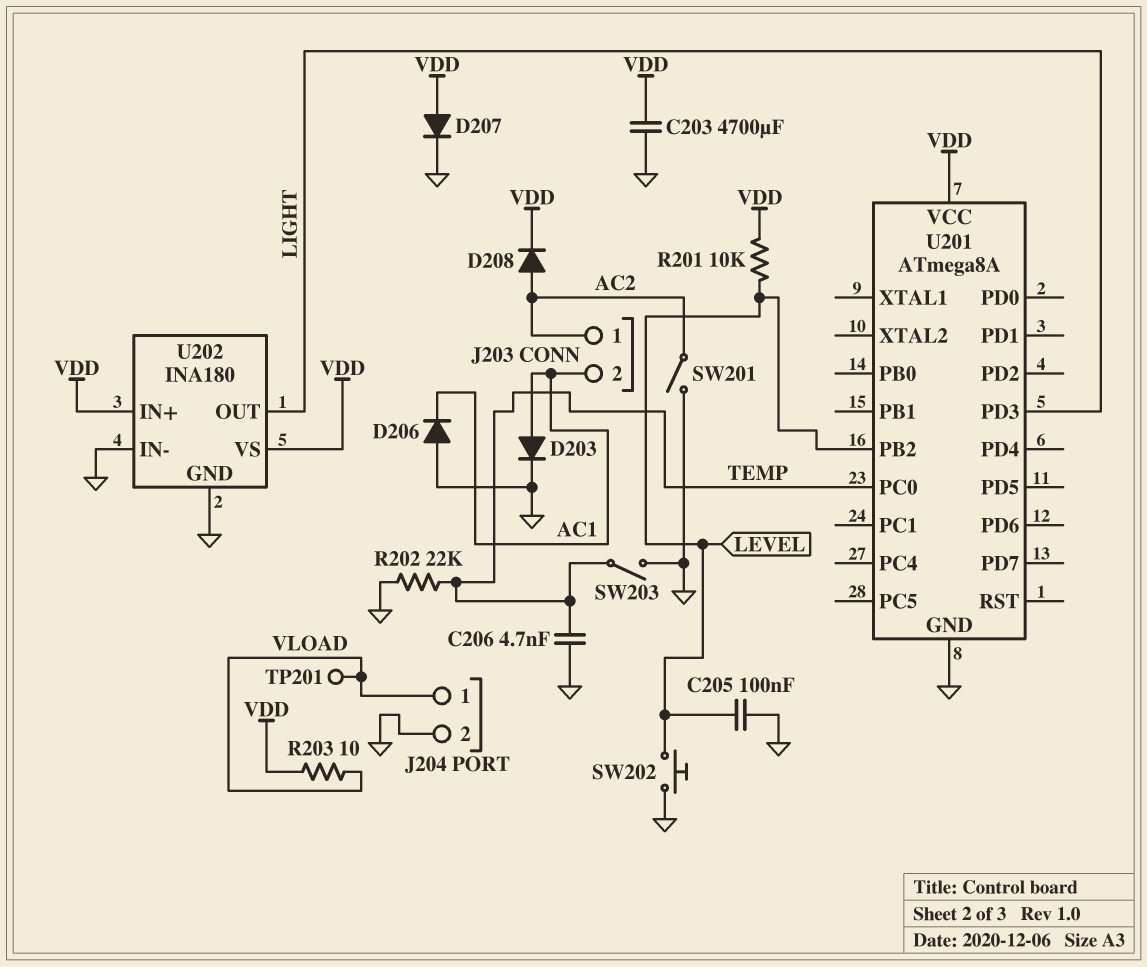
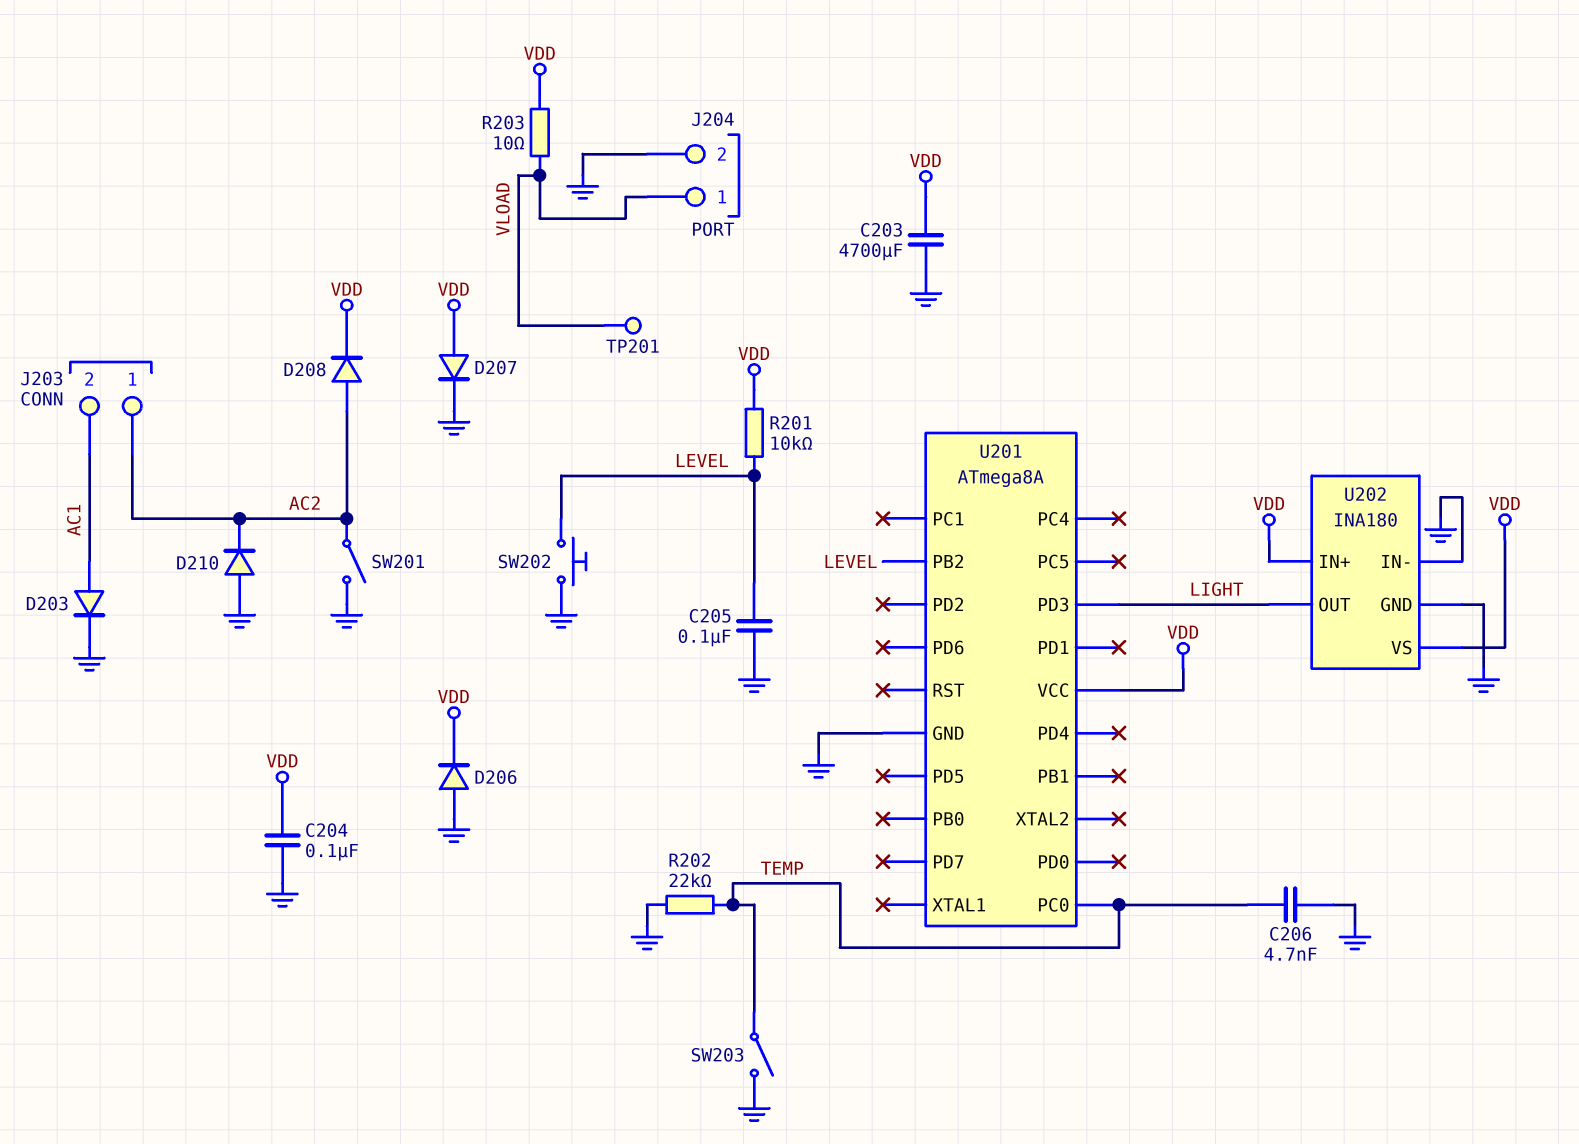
C204: none -> 100nF (GND, VDD)
D206: diode (A GND, K AC1) -> diode (A GND, K VDD)
D210: none -> diode (A GND, K AC2)

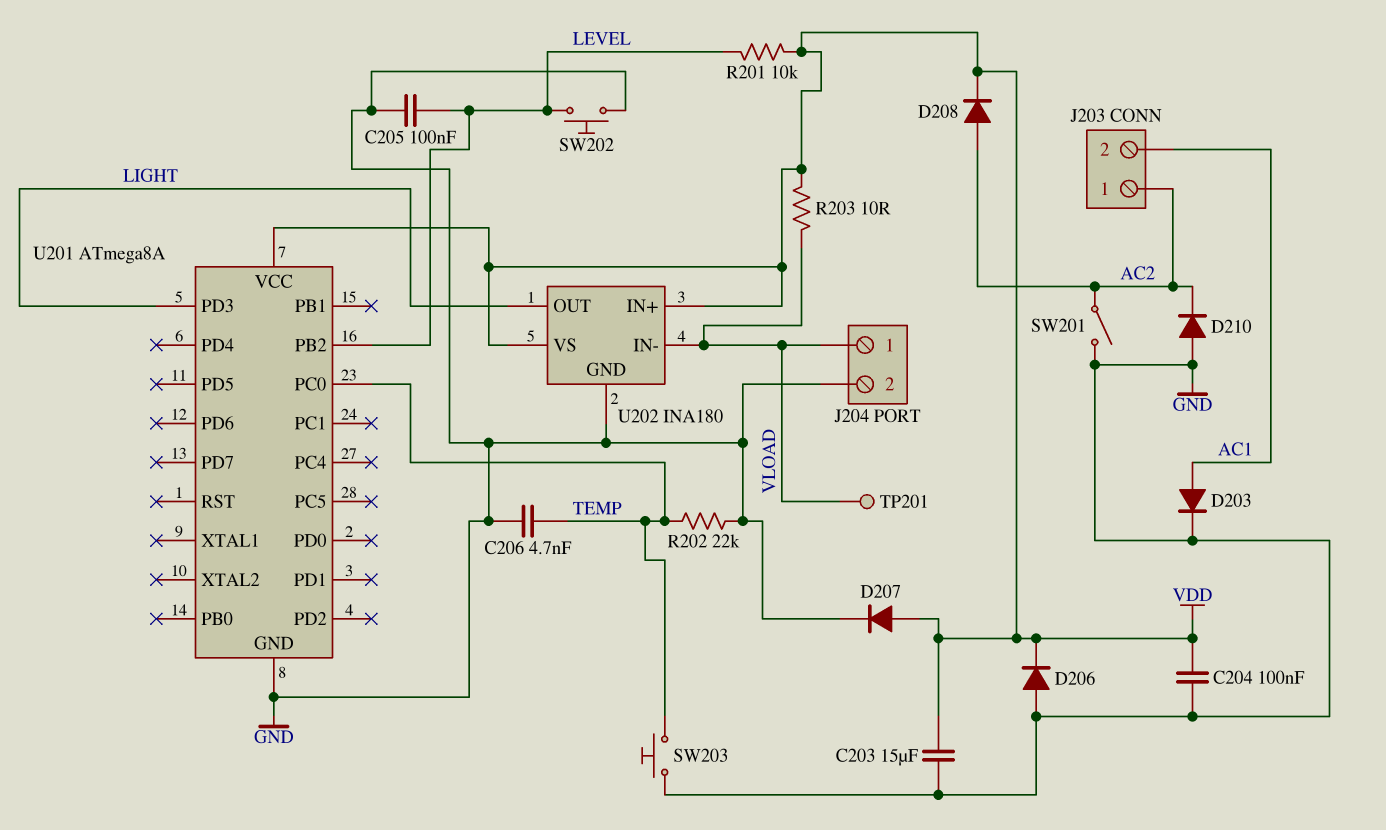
C203: 4700uF (GND, VDD) -> 15uF (GND, VDD)
SW203: switch (GND, TEMP) -> button (GND, TEMP)
U202 pin IN-: GND -> VLOAD

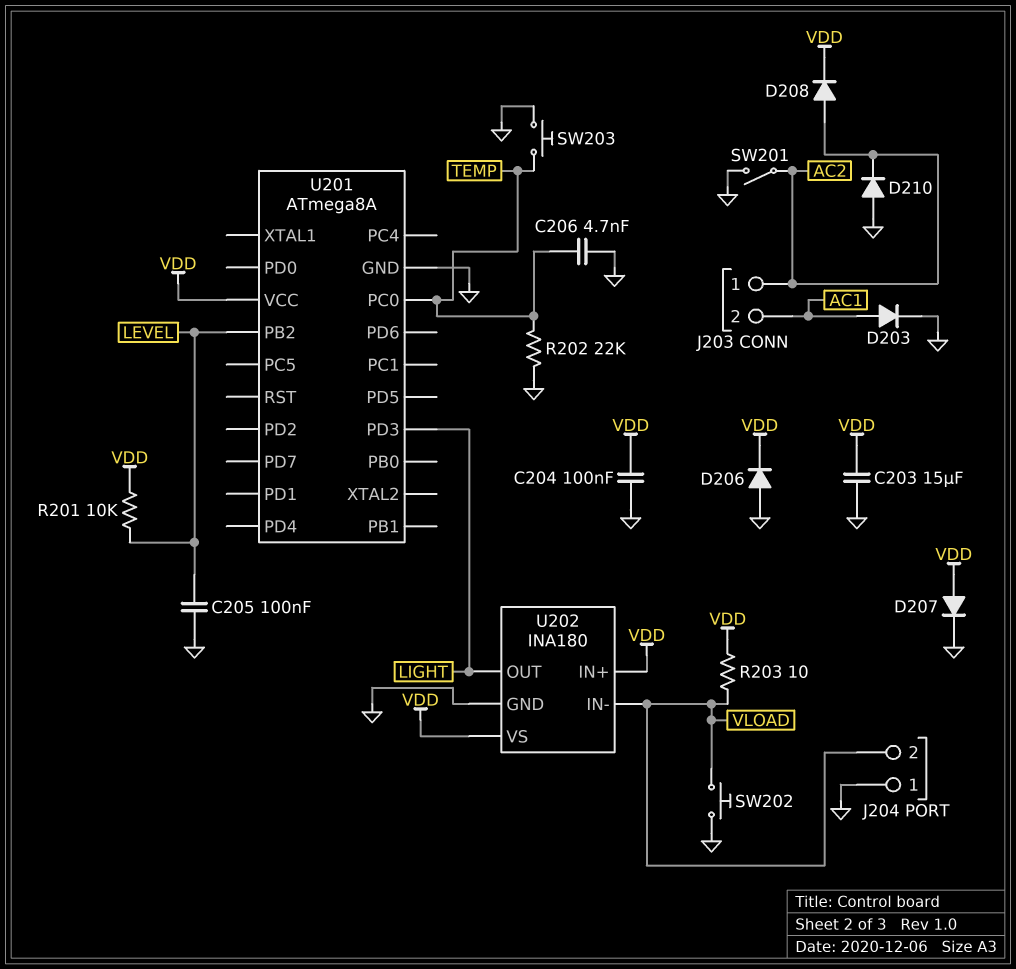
J204 pin 1: VLOAD -> GND
J204 pin 2: GND -> VLOAD
SW202: button (GND, LEVEL) -> button (GND, VLOAD)
TP201: test point (VLOAD) -> none

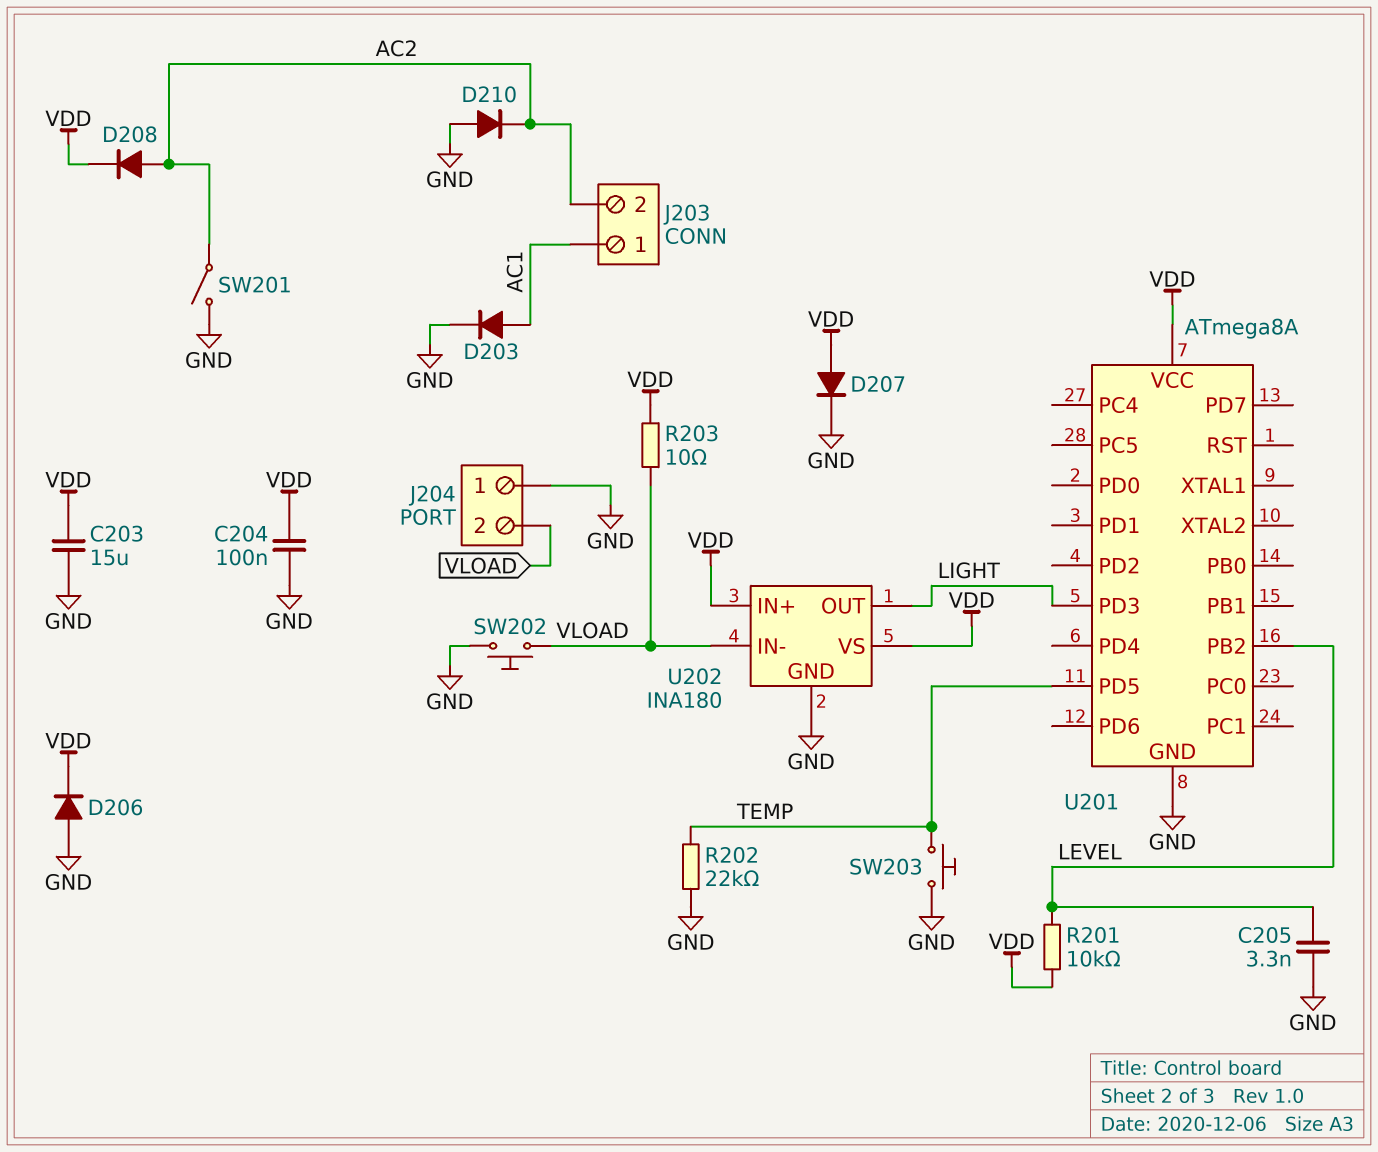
C205: 100nF (GND, LEVEL) -> 3.3nF (GND, LEVEL)
C206: 4.7nF (GND, TEMP) -> none
J203 pin 1: AC2 -> AC1
J203 pin 2: AC1 -> AC2
U201 pin PC0: TEMP -> none
U201 pin PD5: none -> TEMP

